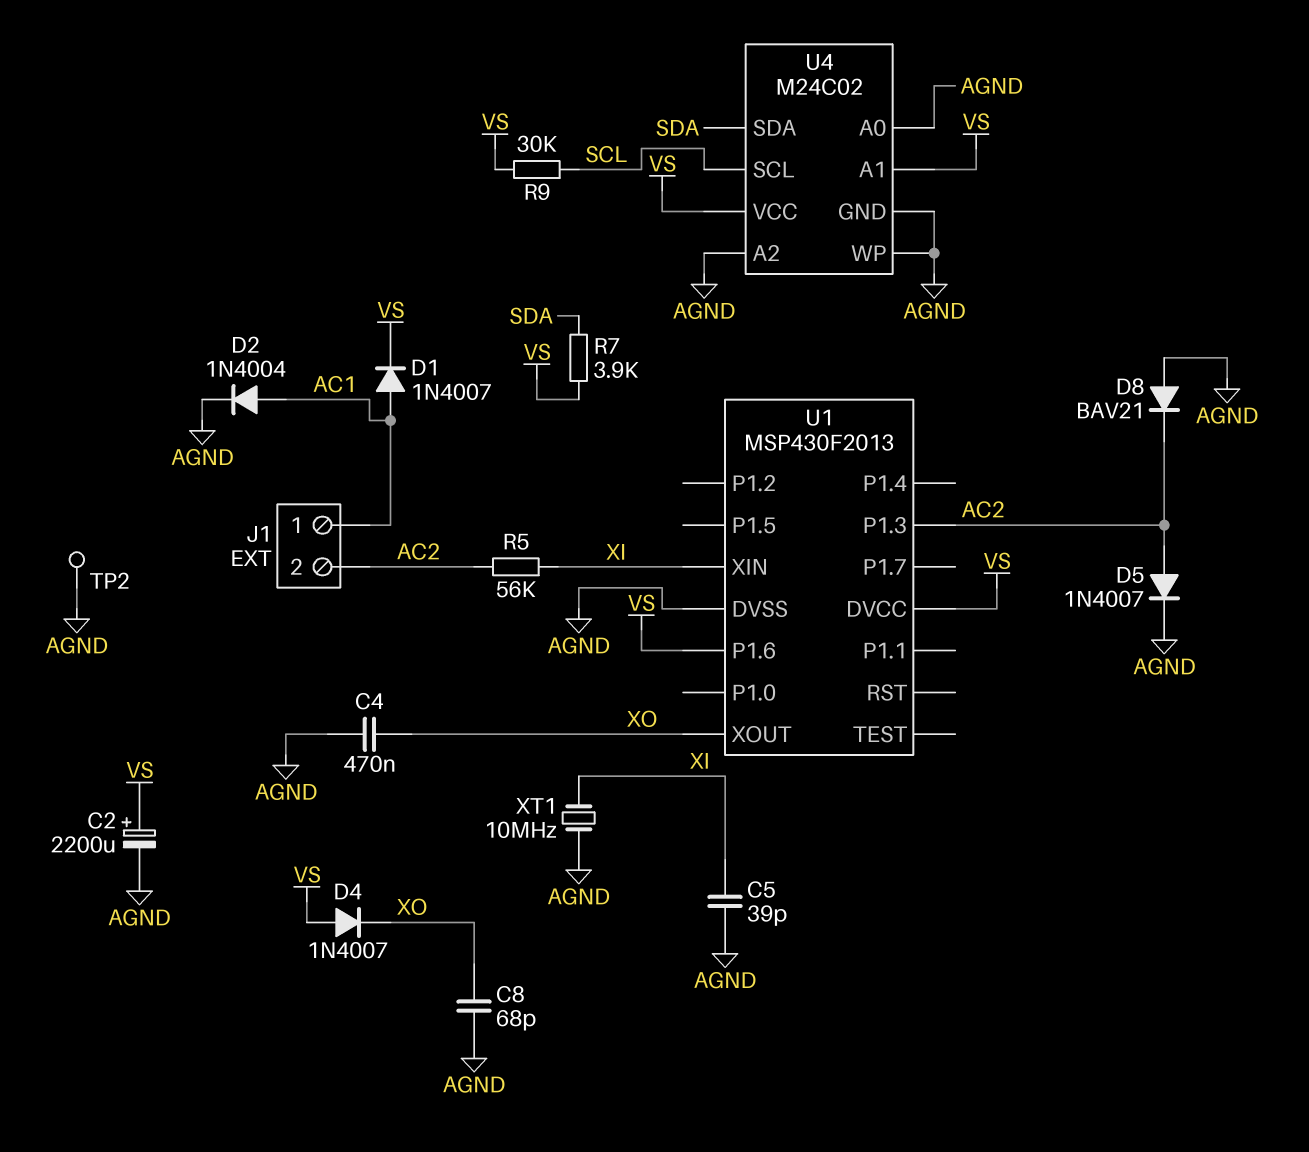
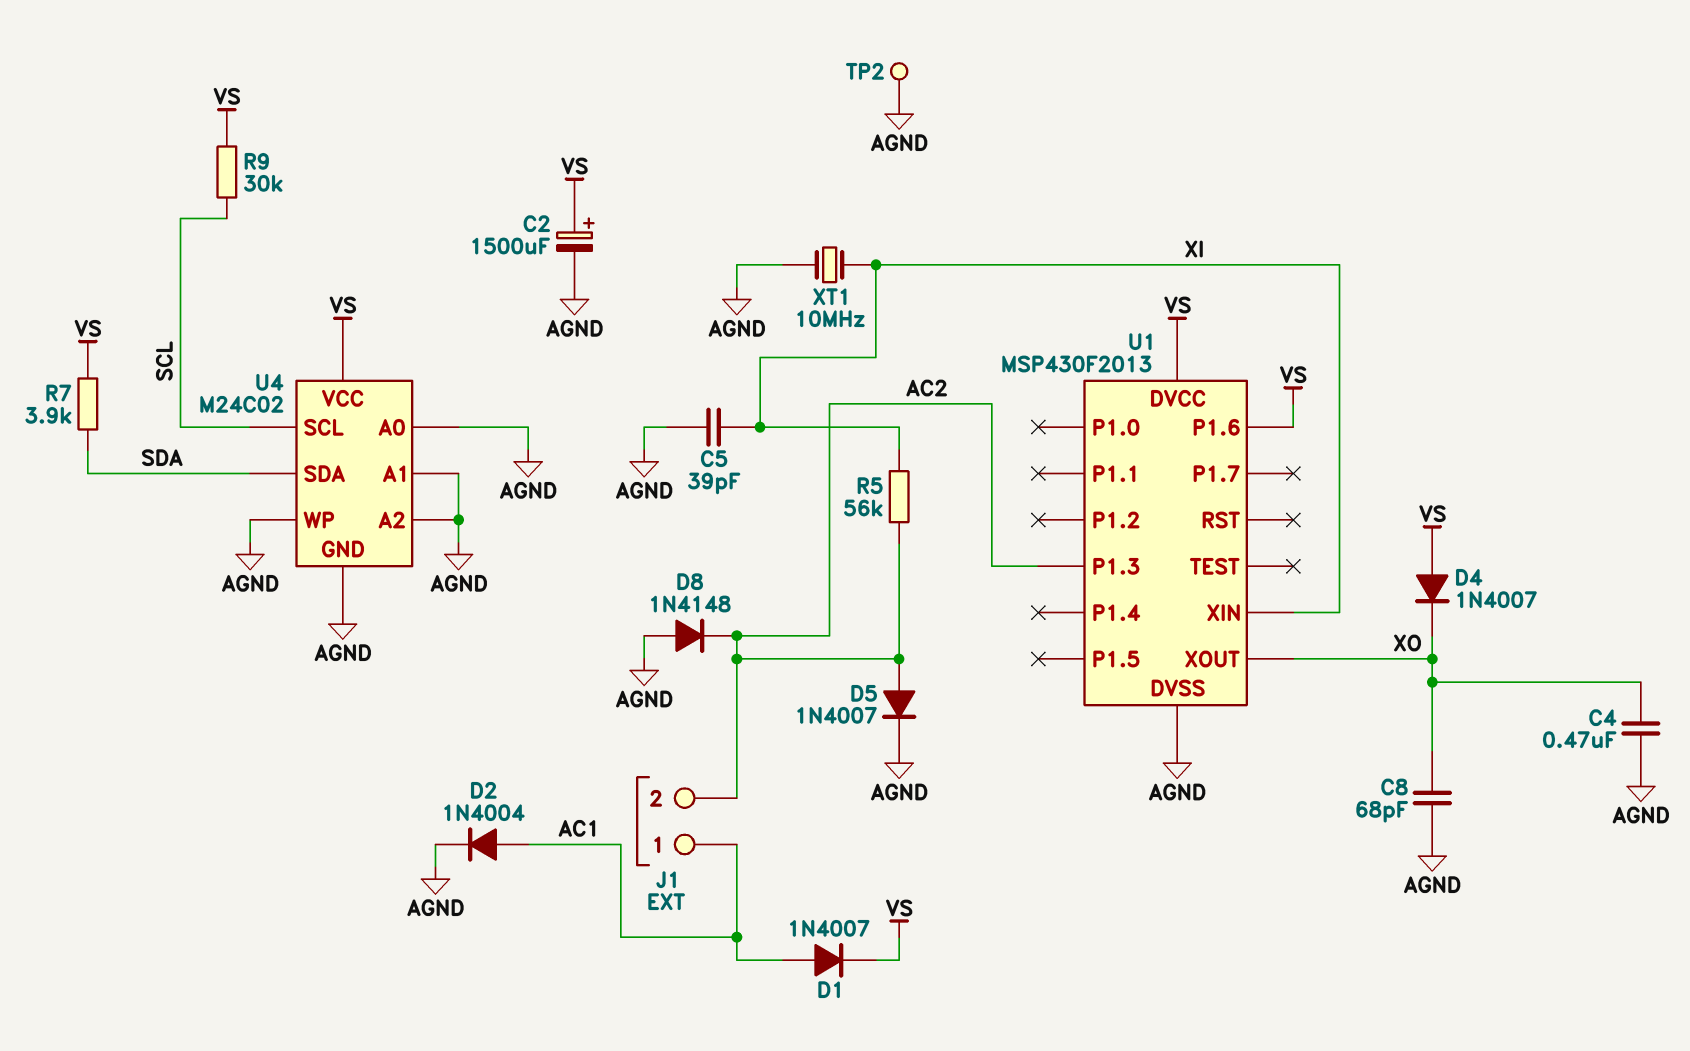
C2: 2200uF (plus VS, minus AGND) -> 1500uF (plus VS, minus AGND)
D8: diode BAV21 (A AGND, K AC2) -> diode 1N4148 (A AGND, K AC2)
U4 pin A1: VS -> AGND

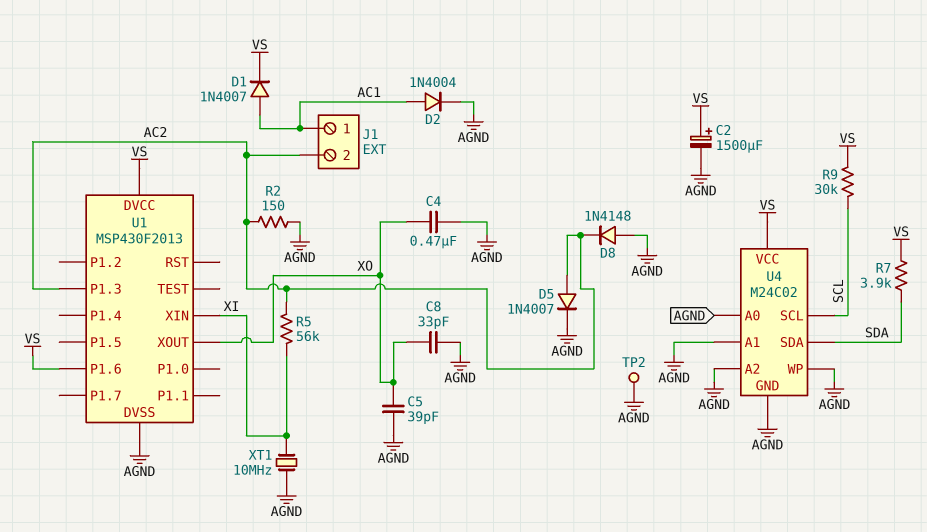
C5: 39pF (AGND, XI) -> 39pF (AGND, XO)
C8: 68pF (AGND, XO) -> 33pF (AGND, XO)
D4: diode 1N4007 (A VS, K XO) -> none
R2: none -> 150 (AC2, AGND)

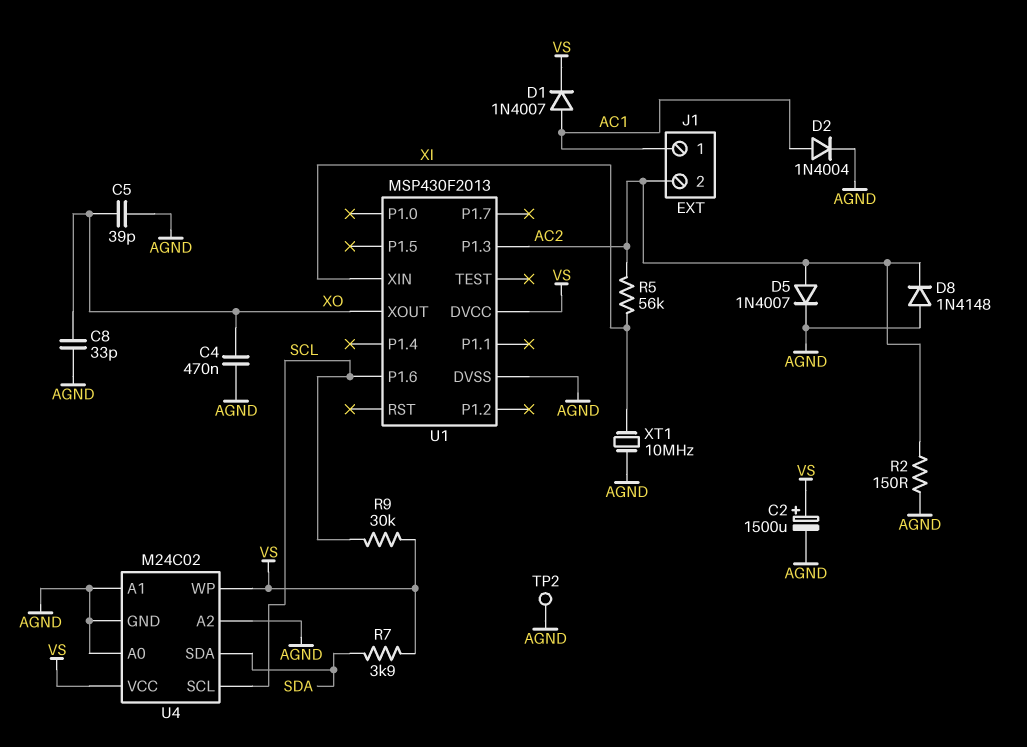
U1 pin P1.6: VS -> SCL
U4 pin WP: AGND -> VS

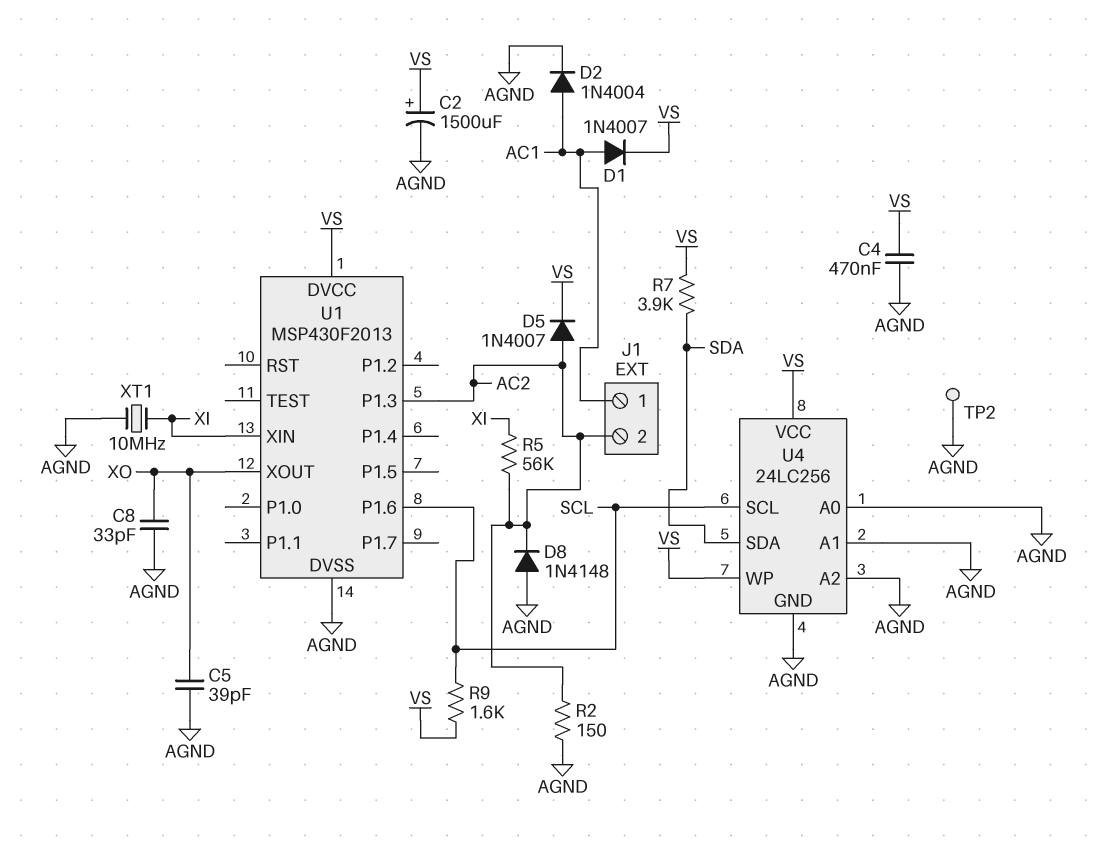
C4: 470nF (AGND, XO) -> 470nF (AGND, VS)
D5: diode 1N4007 (A AC2, K AGND) -> diode 1N4007 (A AC2, K VS)
R9: 30k (SCL, VS) -> 1.6k (SCL, VS)
U4: M24C02 -> 24LC256

